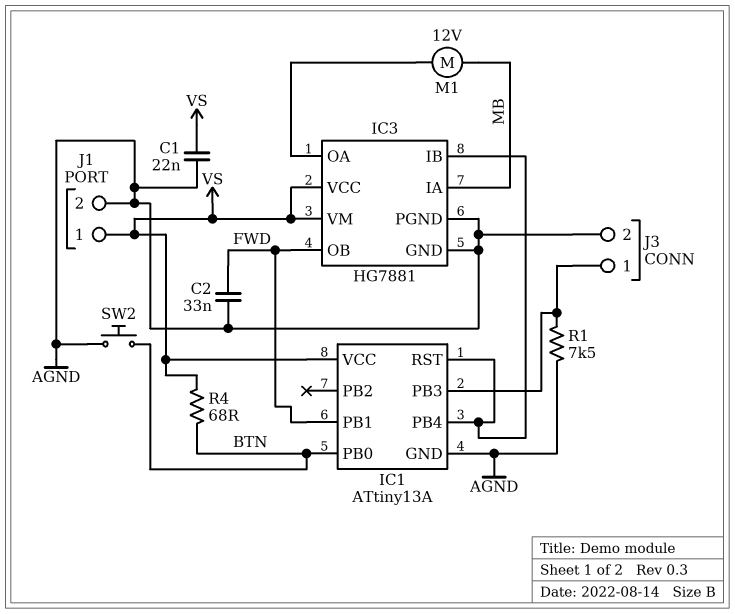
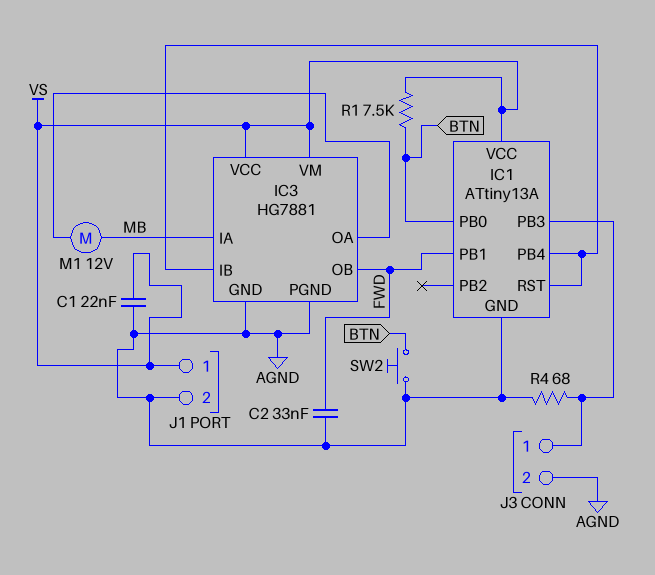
R1: 7.5k (AGND, IC1/PB3) -> 7.5k (BTN, VS)
R4: 68 (BTN, VS) -> 68 (AGND, IC1/PB3)

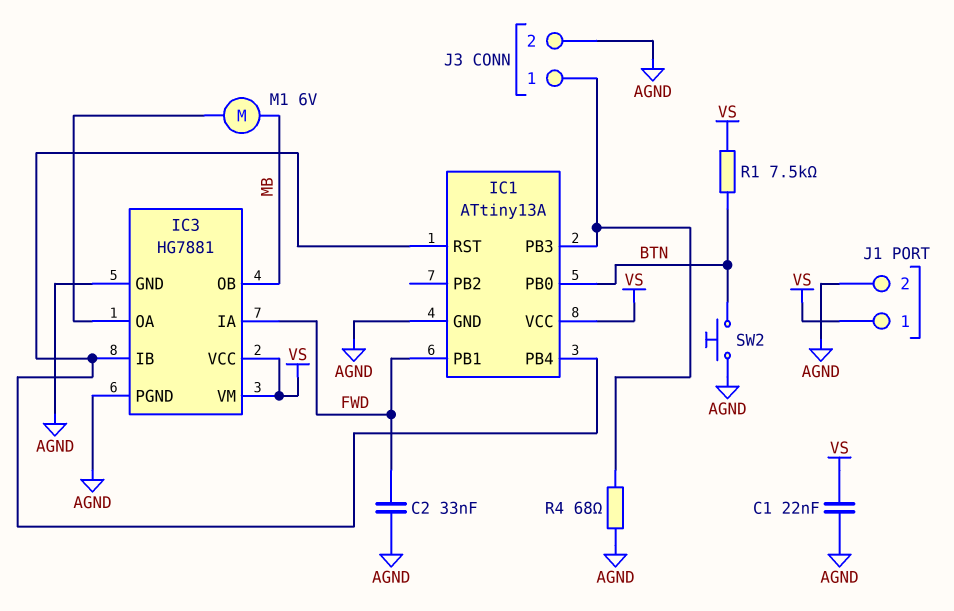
IC3 pin IA: MB -> FWD
IC3 pin OB: FWD -> MB
M1: motor 12V (IC3/OA, MB) -> motor 6V (IC3/OA, MB)

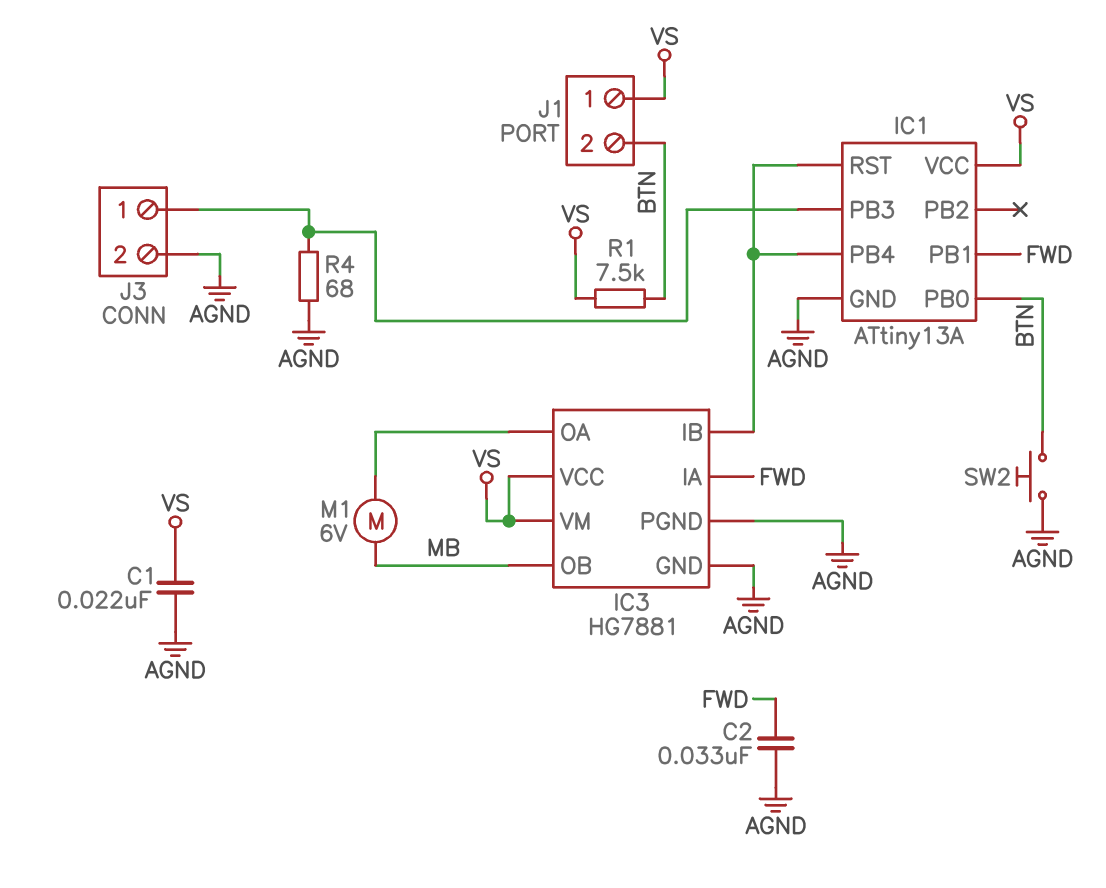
J1 pin 2: AGND -> BTN

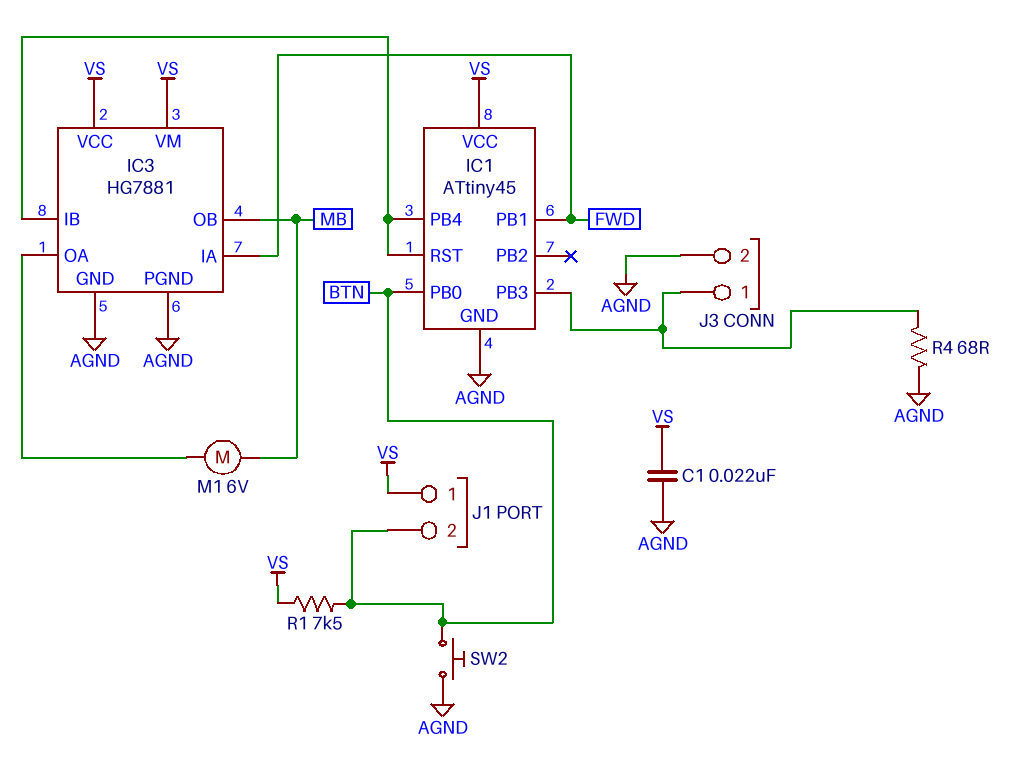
C2: 33nF (AGND, FWD) -> none
IC1: ATtiny13A -> ATtiny45

